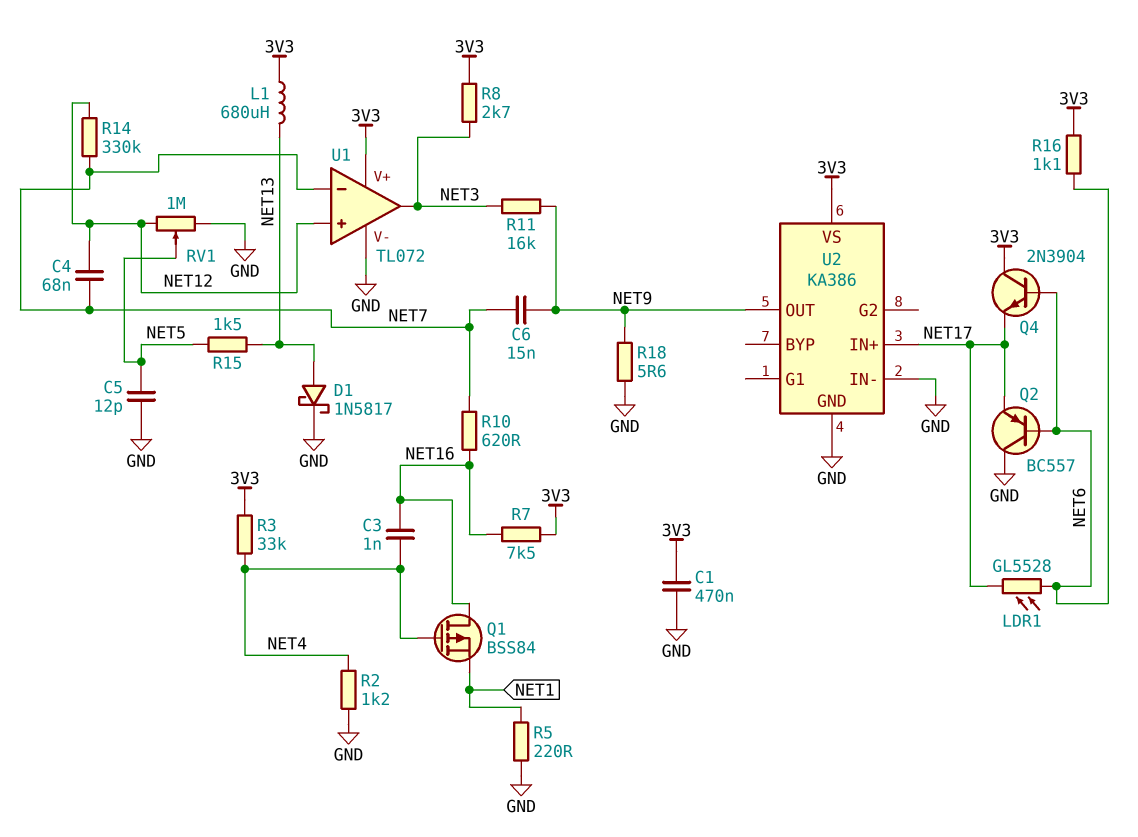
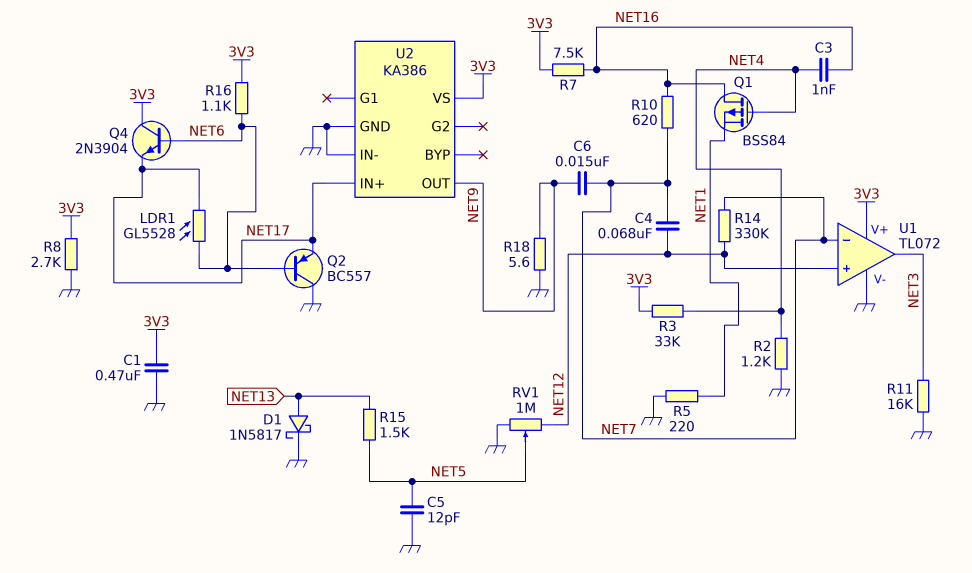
L1: 680uH (3V3, NET13) -> none
R8: 2.7k (3V3, NET3) -> 2.7k (3V3, GND)
R11: 16k (NET3, NET9) -> 16k (GND, NET3)

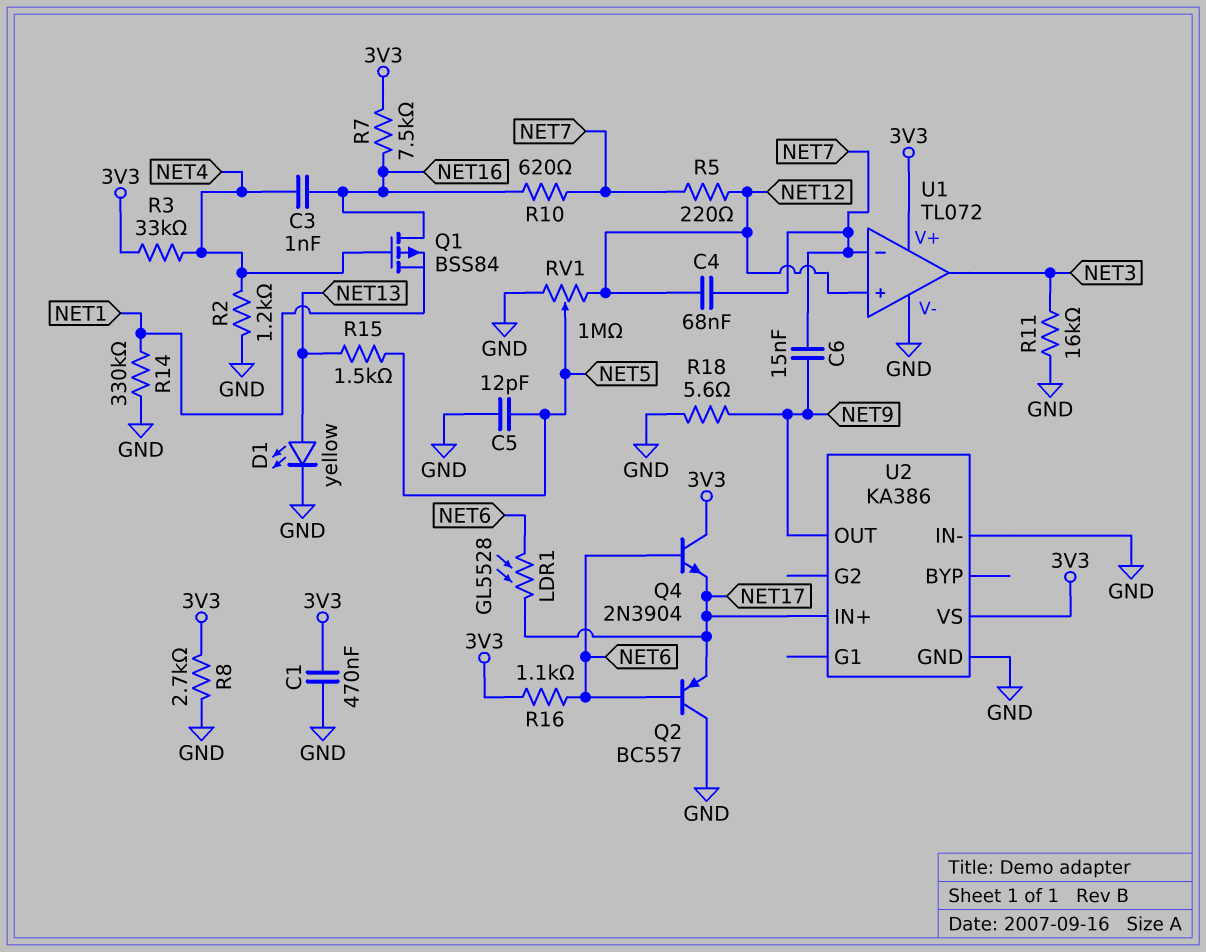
D1: schottky 1N5817 (A NET13, K GND) -> LED yellow (A NET13, K GND)
R5: 220 (GND, NET1) -> 220 (NET7, NET12)
R14: 330k (NET7, NET12) -> 330k (GND, NET1)

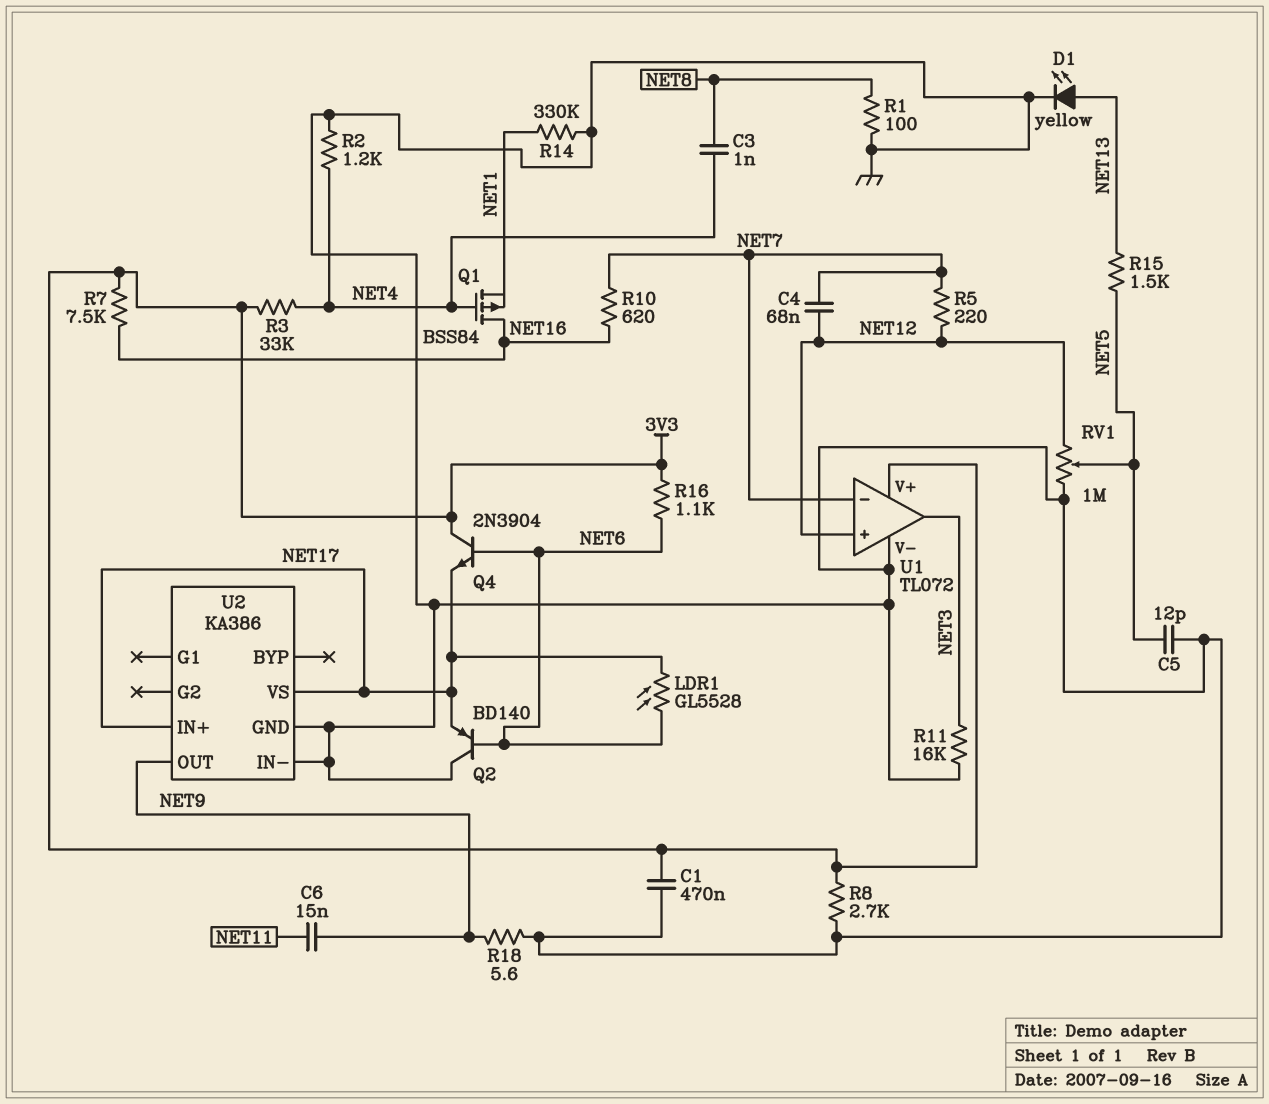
C3: 1nF (NET4, NET16) -> 1nF (NET4, NET8)
C6: 15nF (NET7, NET9) -> 15nF (NET9, NET11)
Q2: PNP BC557 (B NET6, C GND, E NET17) -> PNP BD140 (B NET6, C GND, E NET17)
R1: none -> 100 (GND, NET8)
U2 pin VS: 3V3 -> NET17

